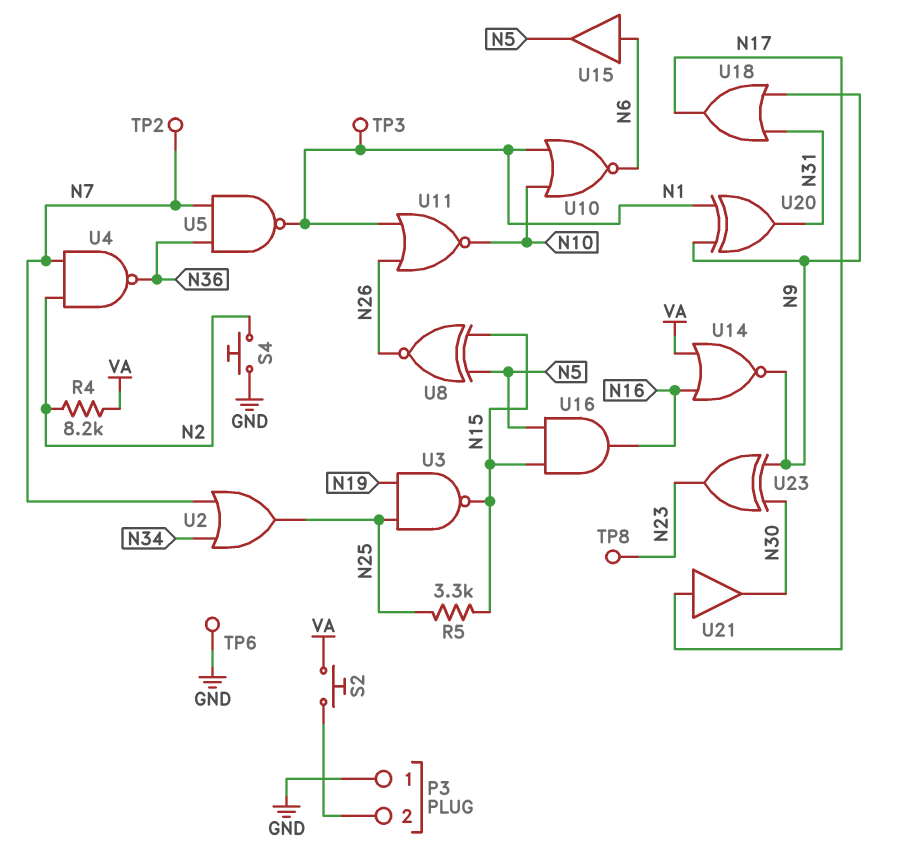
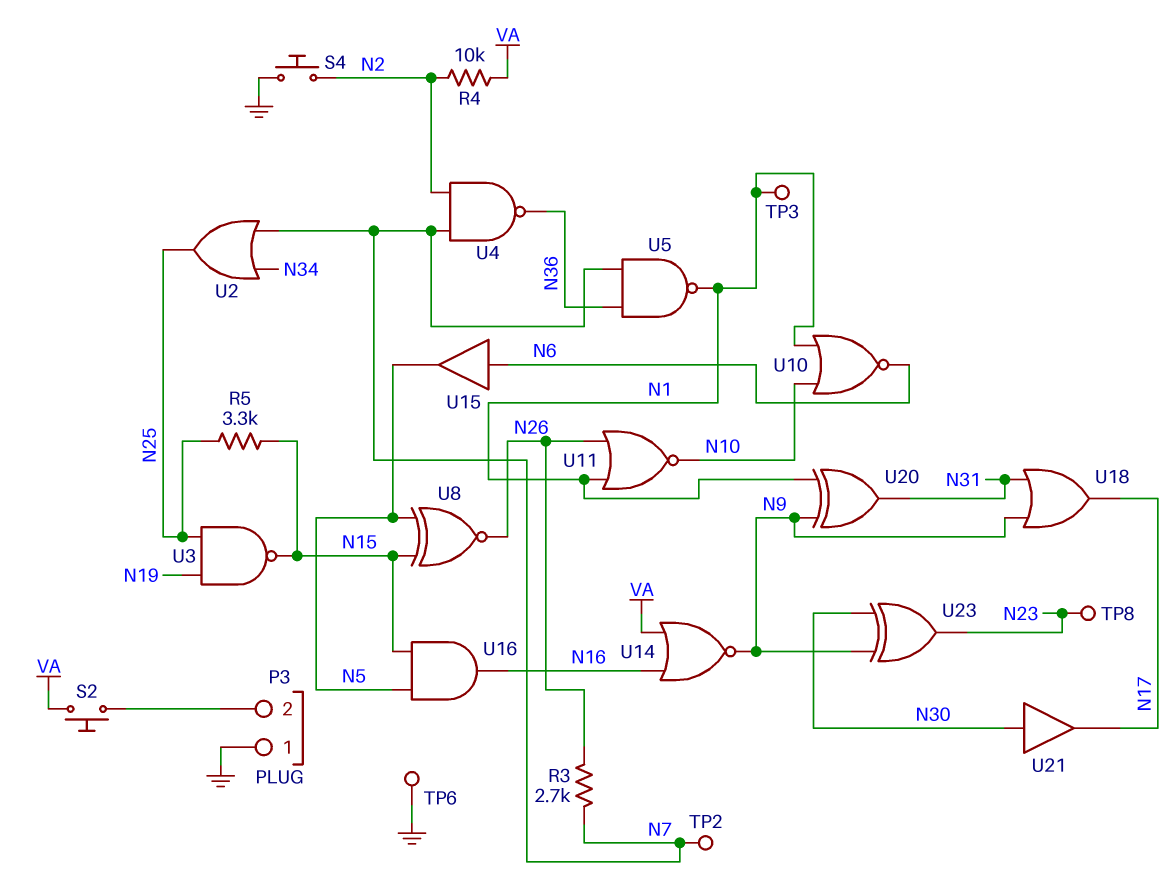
R3: none -> 2.7k (N7, N26)
R4: 8.2k (N2, VA) -> 10k (N2, VA)
U21: buffer (in N17, out N30) -> buffer (in N30, out N17)

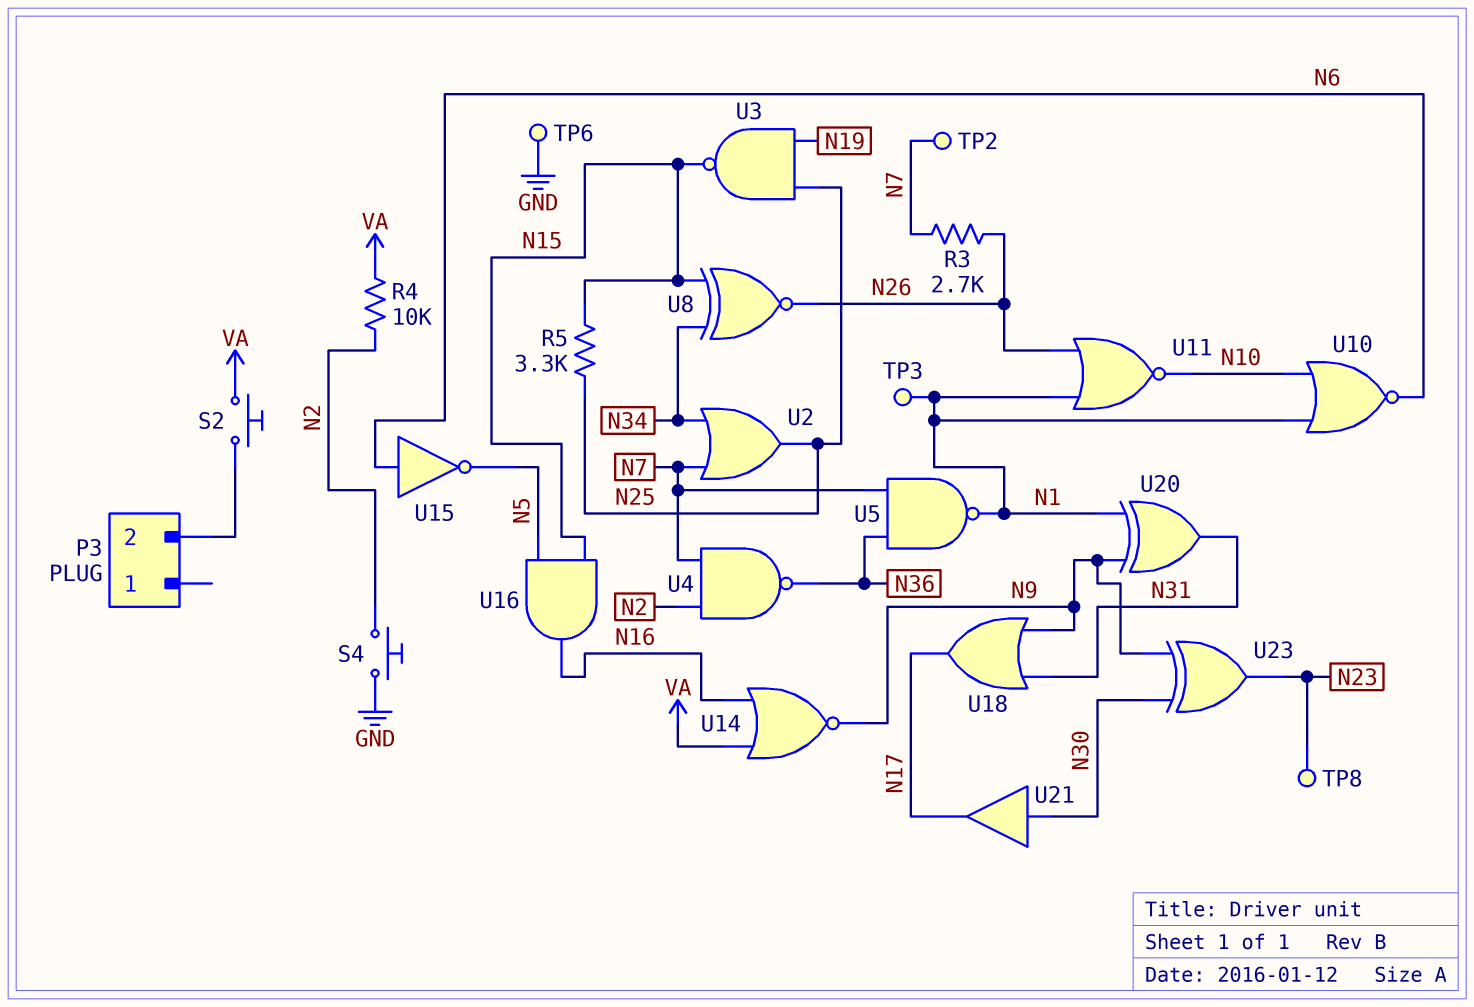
P3 pin 1: GND -> none
U8: XNOR (in N5, in N15, out N26) -> XNOR (in N15, in N34, out N26)
U15: buffer (in N6, out N5) -> NOT (in N6, out N5)

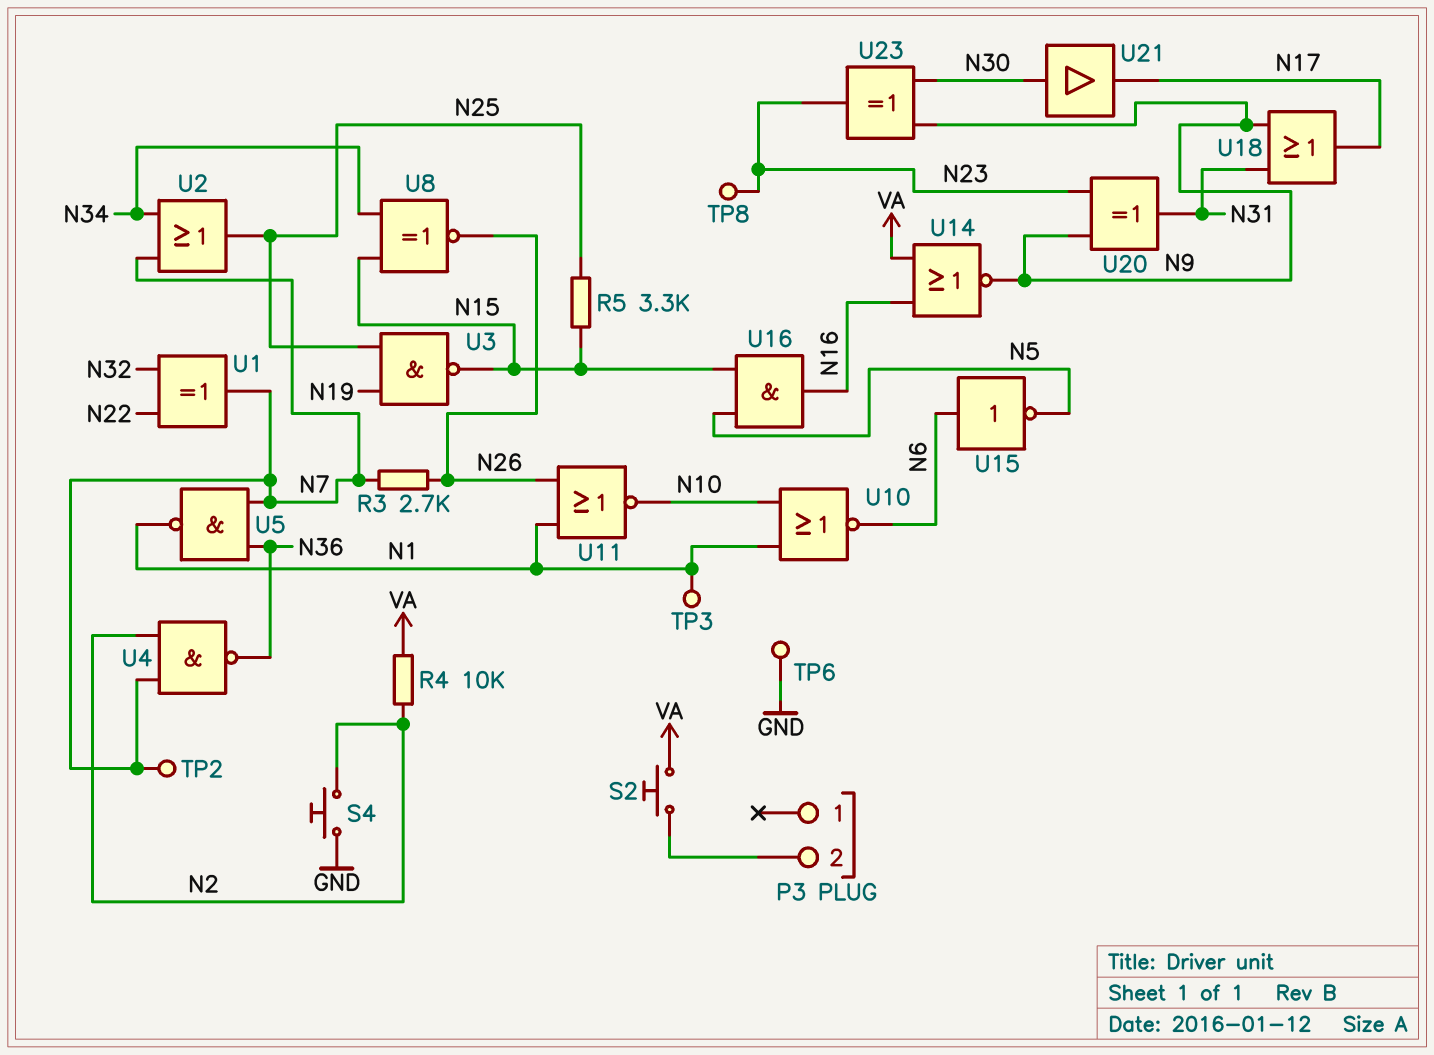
U1: none -> XOR (in N22, in N32, out N7)
U20: XOR (in N1, in N9, out N31) -> XOR (in N9, in N23, out N31)

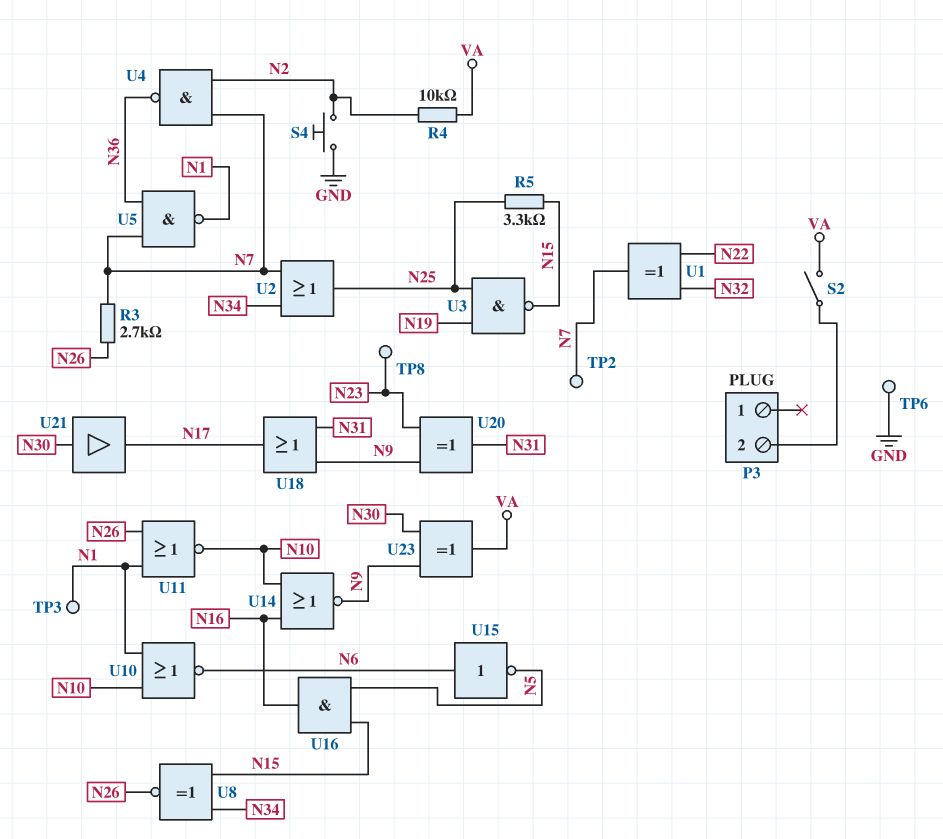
S2: button (P3/2, VA) -> switch (P3/2, VA)
U14: NOR (in N16, in VA, out N9) -> NOR (in N10, in N16, out N9)
U23: XOR (in N9, in N30, out N23) -> XOR (in N9, in N30, out VA)

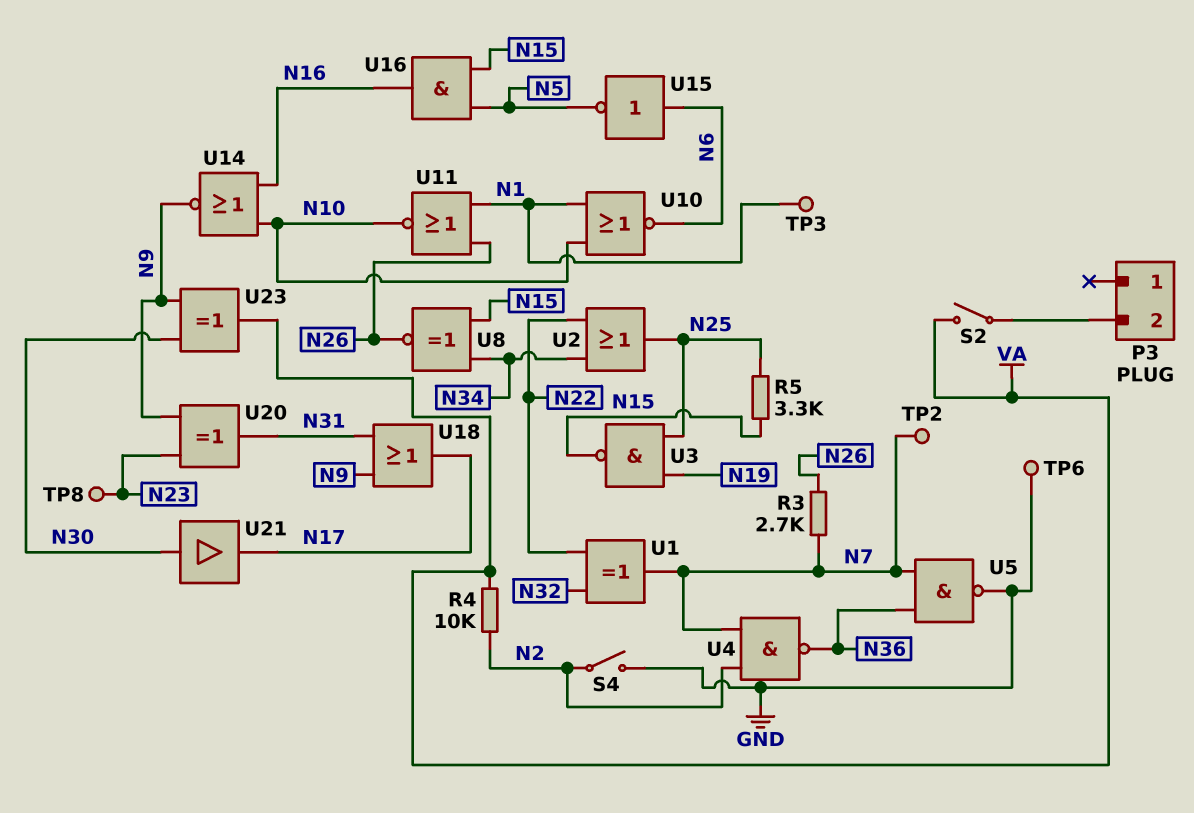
S4: button (GND, N2) -> switch (GND, N2)
U2: OR (in N7, in N34, out N25) -> OR (in N22, in N34, out N25)
U5: NAND (in N7, in N36, out N1) -> NAND (in N7, in N36, out GND)

